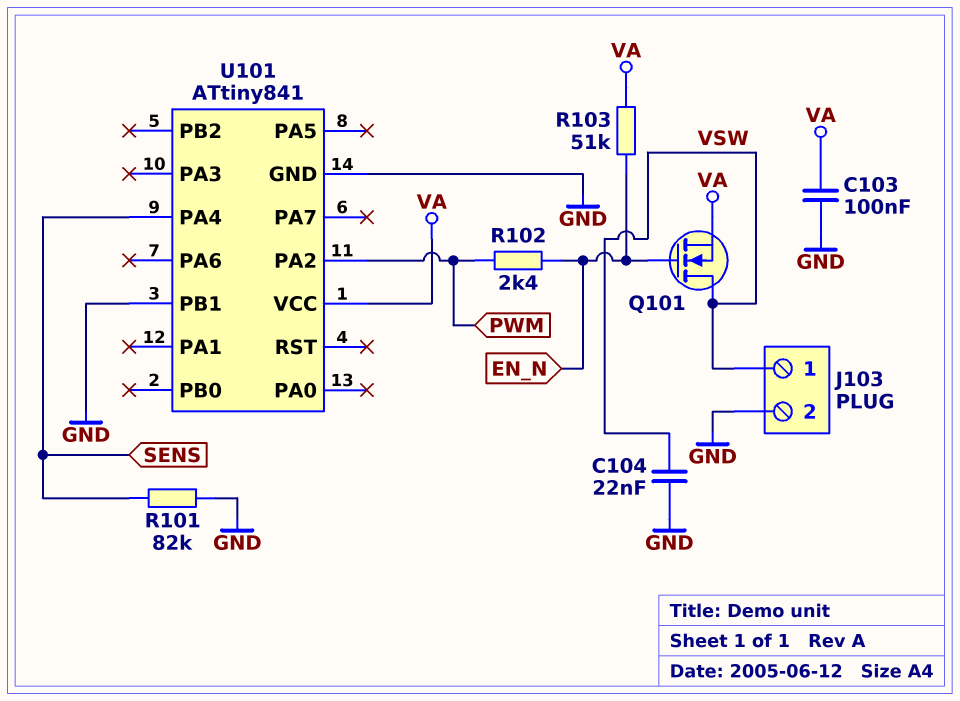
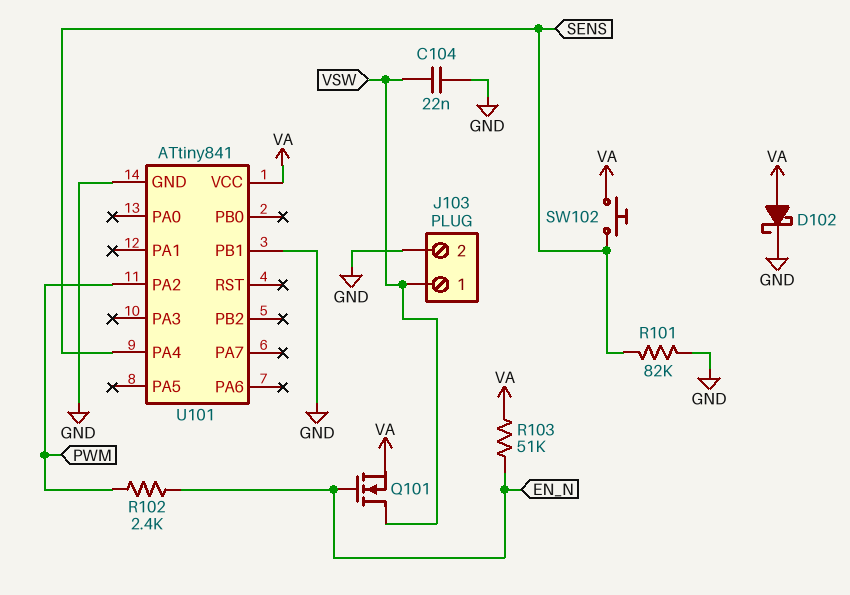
C103: 100nF (GND, VA) -> none
D102: none -> schottky (A VA, K GND)
SW102: none -> button (SENS, VA)

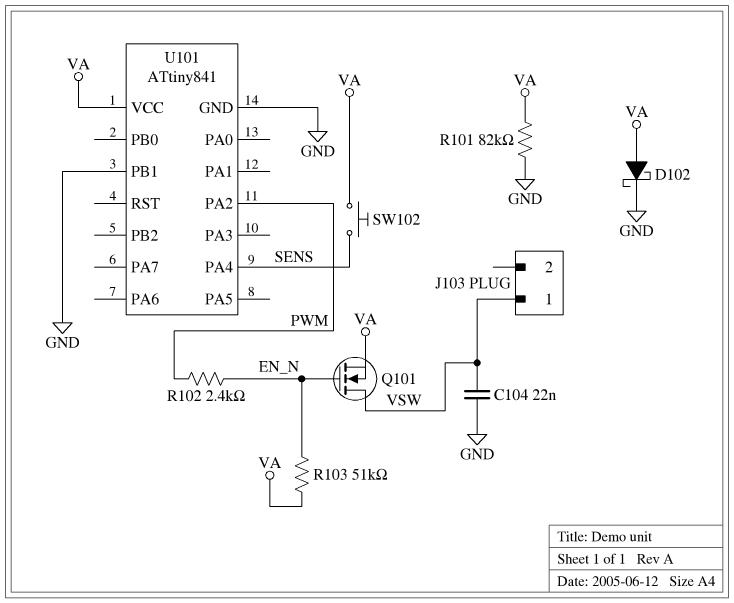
J103 pin 2: GND -> none
R101: 82k (GND, SENS) -> 82k (GND, VA)

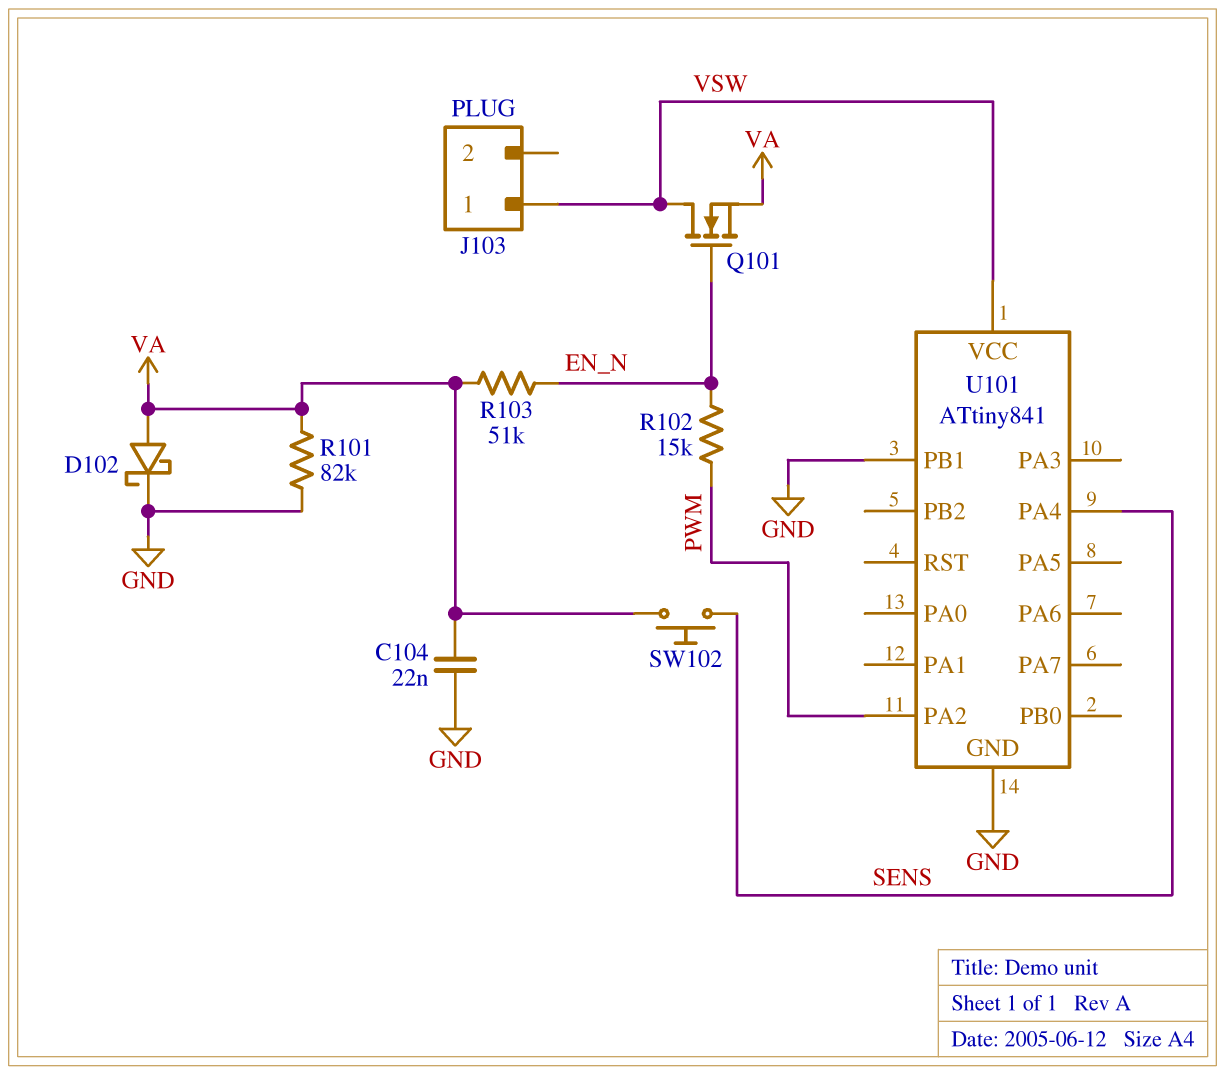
C104: 22nF (GND, VSW) -> 22nF (GND, VA)
R102: 2.4k (EN_N, PWM) -> 15k (EN_N, PWM)
U101 pin VCC: VA -> VSW

